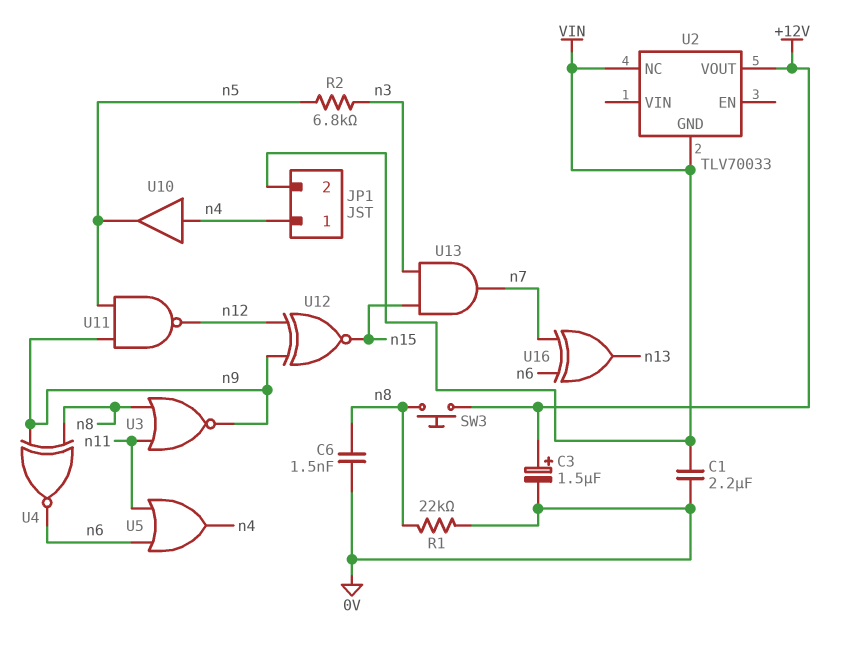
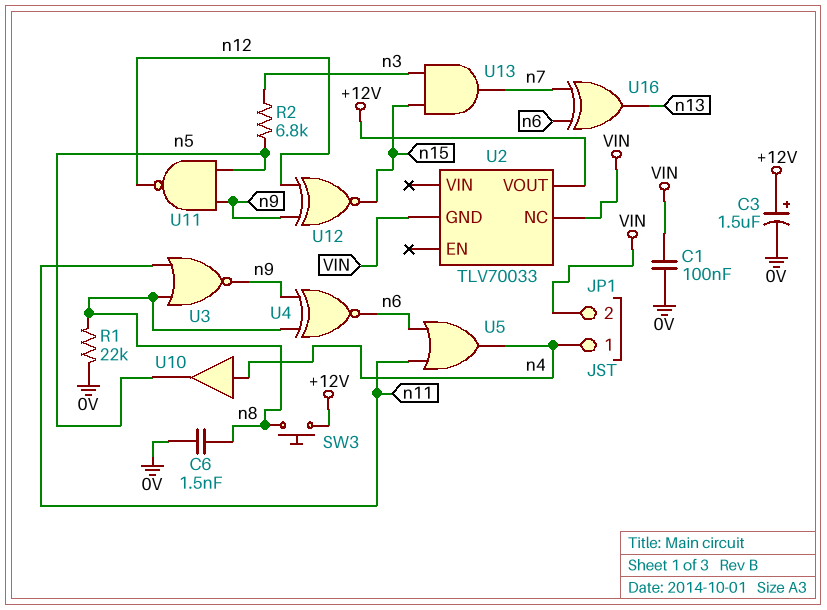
C1: 2.2uF (0V, VIN) -> 100nF (0V, VIN)

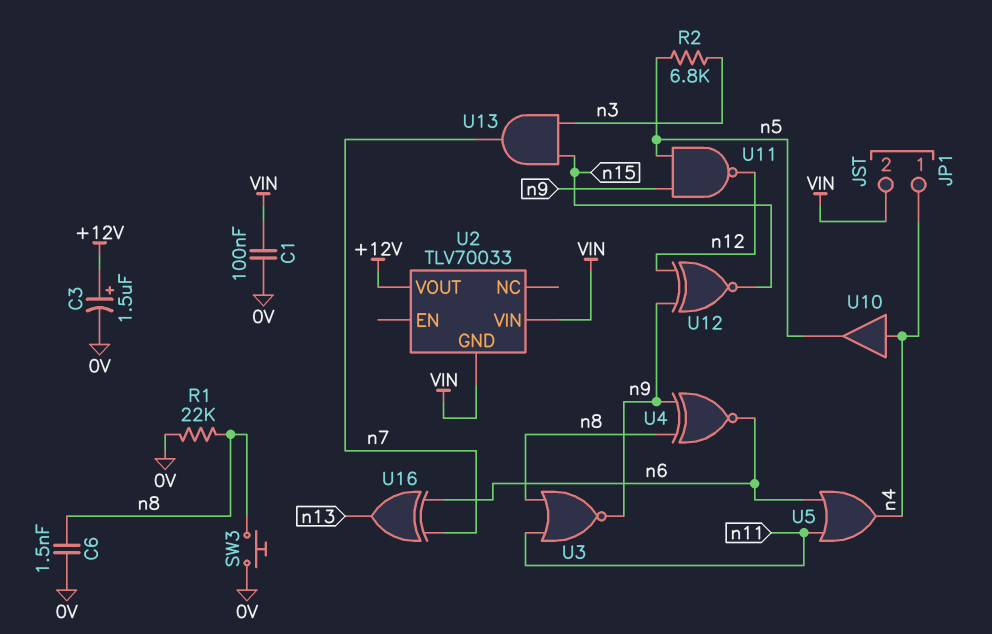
SW3: button (+12V, n8) -> button (0V, n8)
U2 pin NC: VIN -> none
U2 pin VIN: none -> VIN

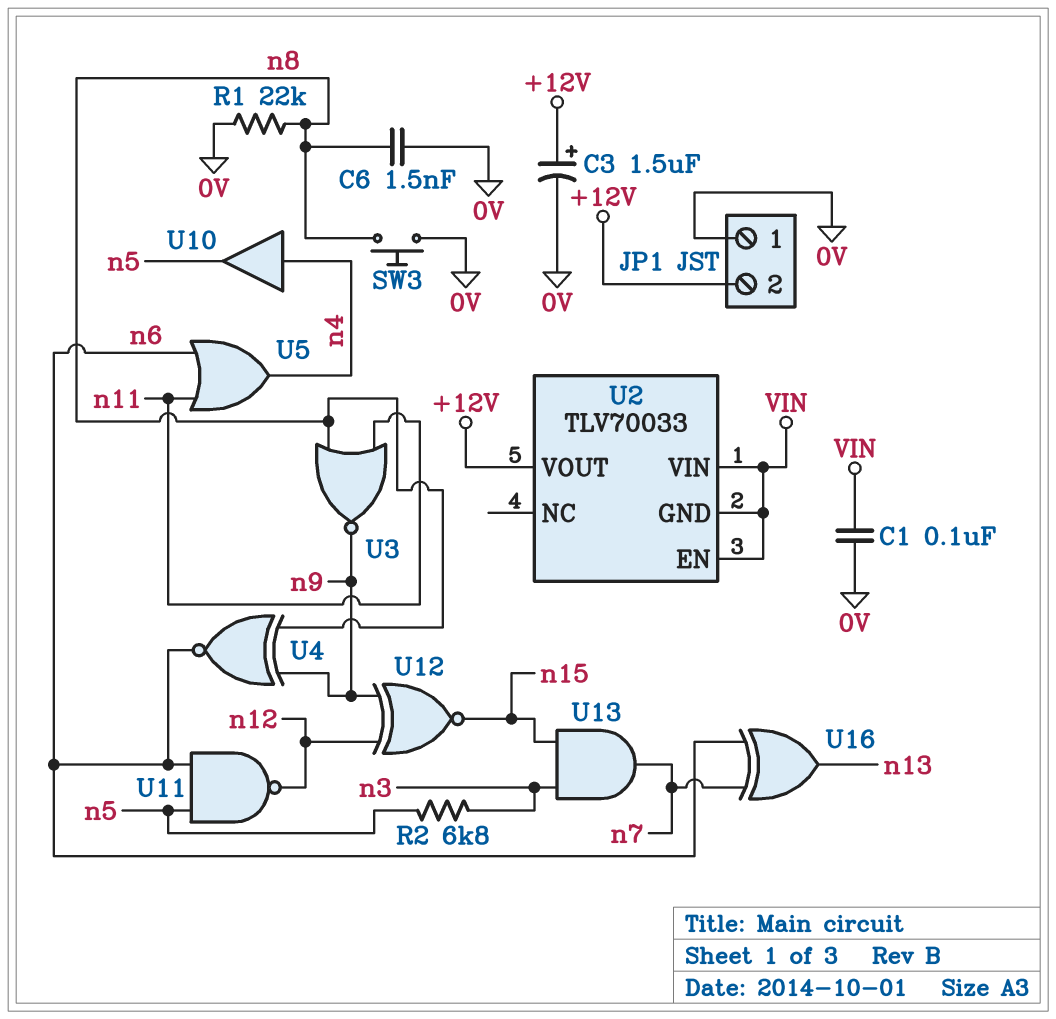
JP1 pin 1: n4 -> 0V
JP1 pin 2: VIN -> +12V
U2 pin EN: none -> VIN
U11: NAND (in n5, in n9, out n12) -> NAND (in n5, in n6, out n12)

